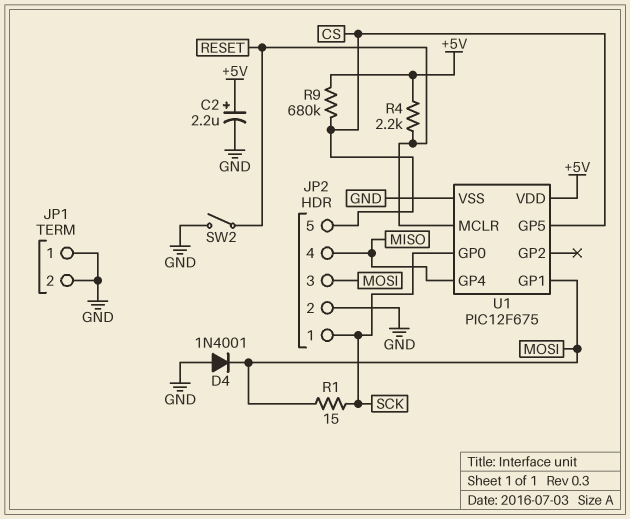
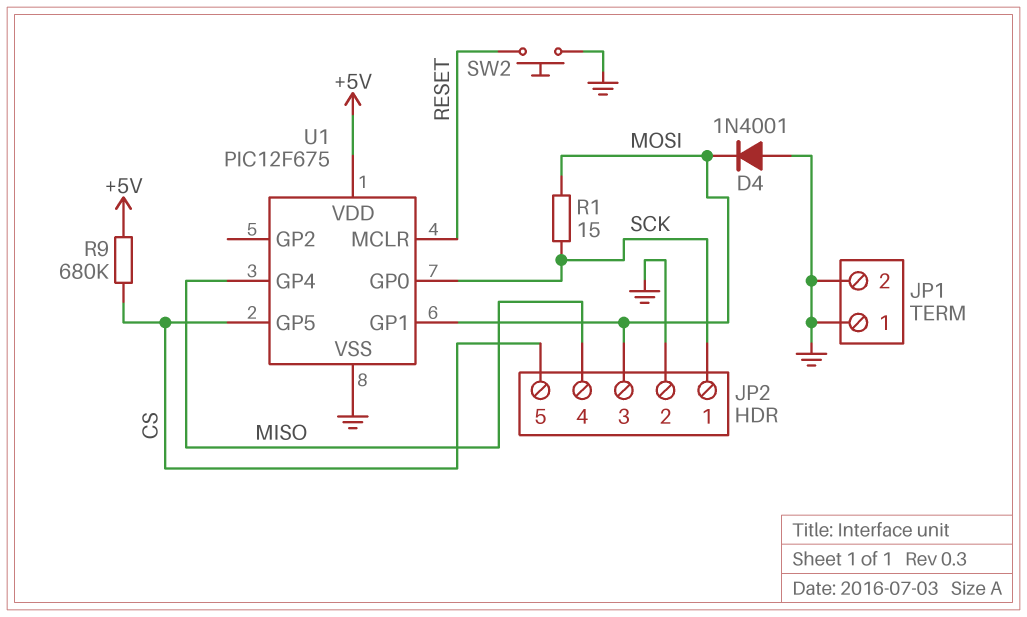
C2: 2.2uF (plus +5V, minus GND) -> none
R4: 2.2k (+5V, RESET) -> none
SW2: switch (GND, RESET) -> button (GND, RESET)

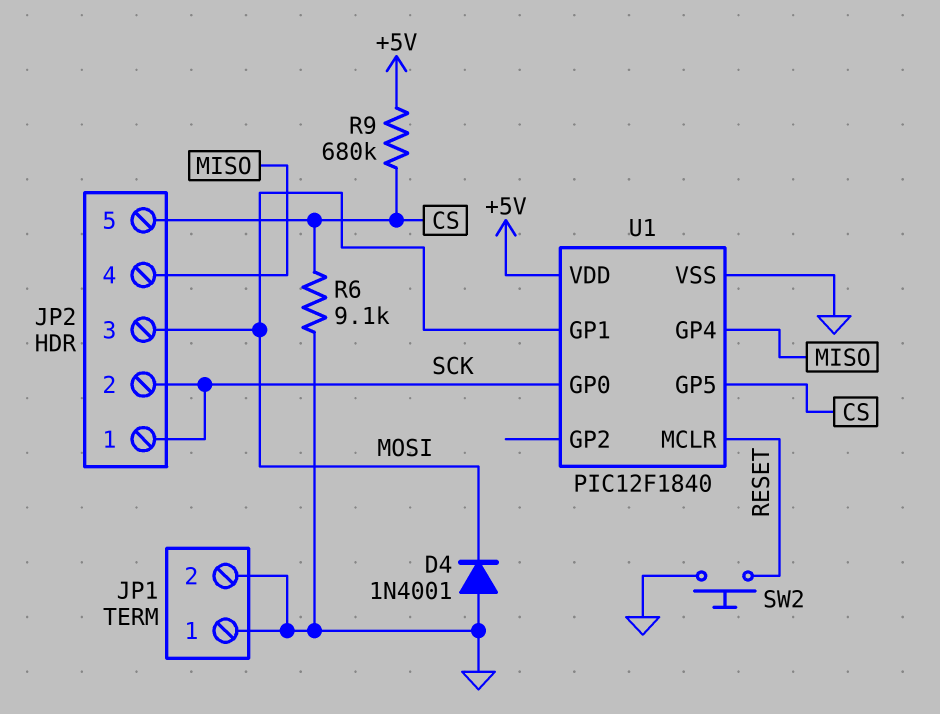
JP2 pin 2: GND -> SCK
R1: 15 (MOSI, SCK) -> none
R6: none -> 9.1k (CS, GND)
U1: PIC12F675 -> PIC12F1840

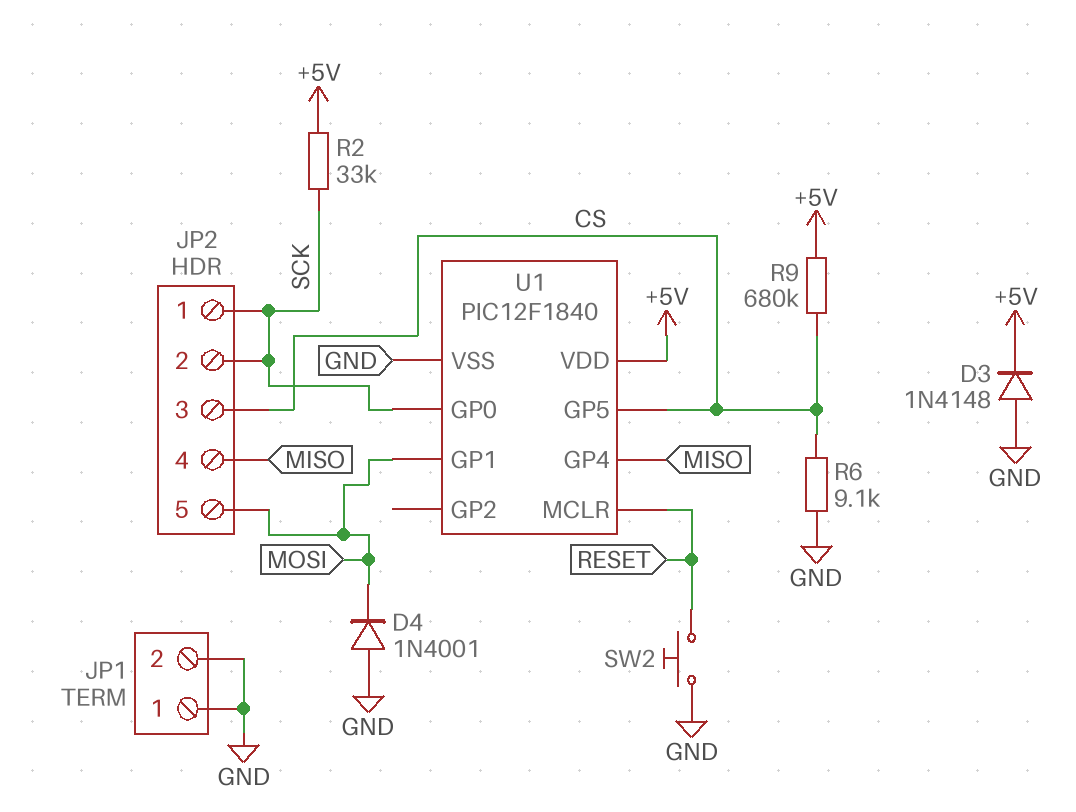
D3: none -> diode 1N4148 (A GND, K +5V)
JP2 pin 3: MOSI -> CS
JP2 pin 5: CS -> MOSI
R2: none -> 33k (+5V, SCK)

